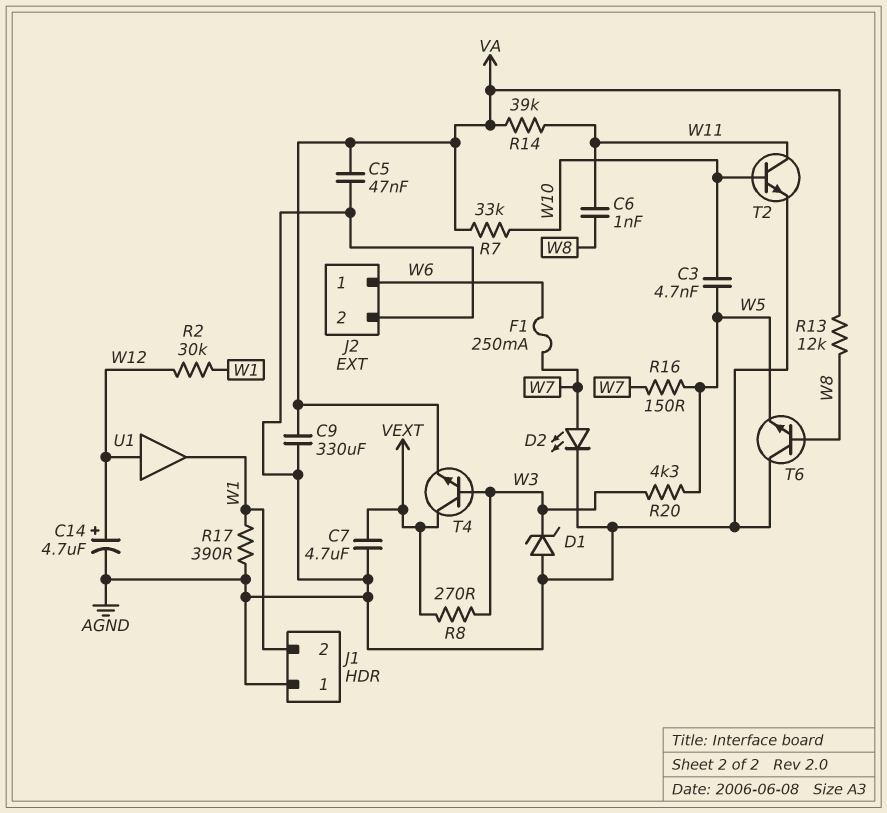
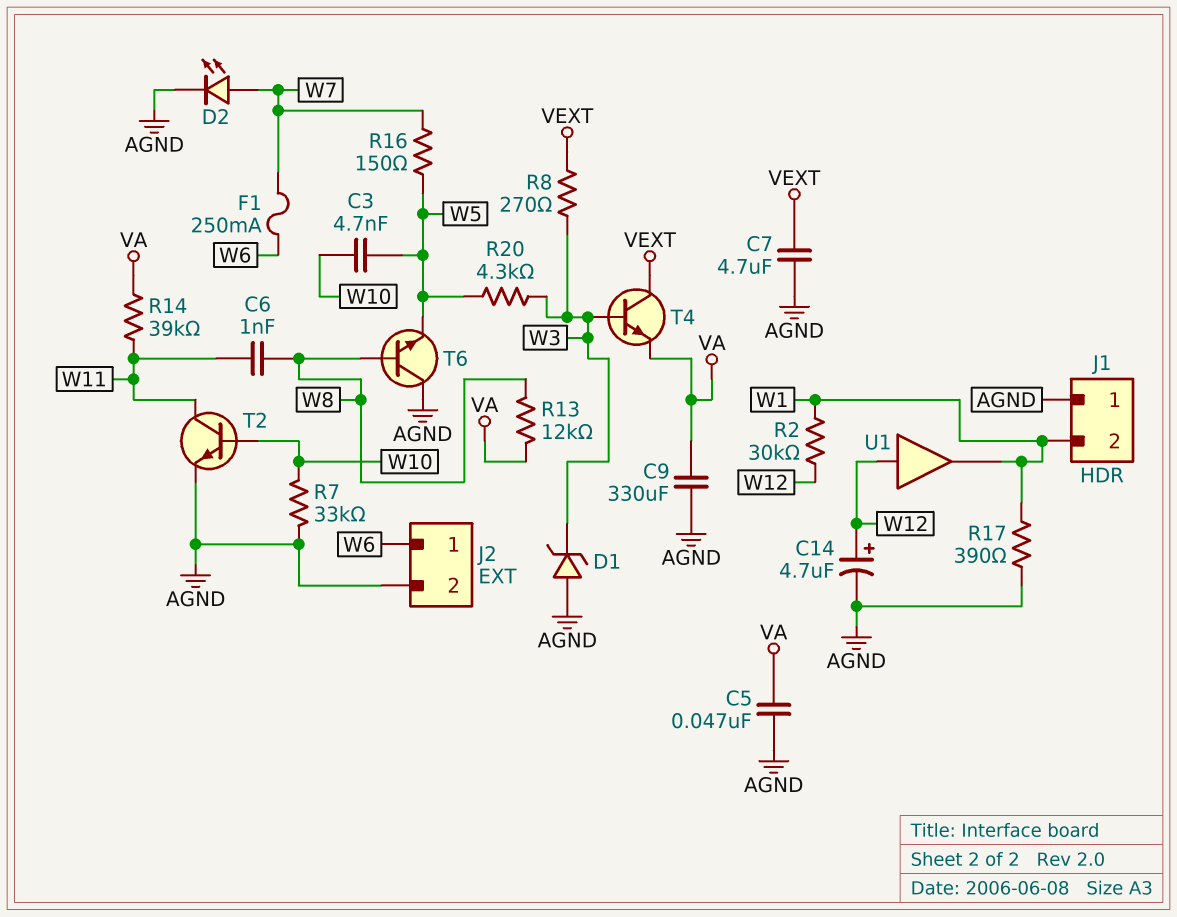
R7: 33k (VA, W10) -> 33k (AGND, W10)

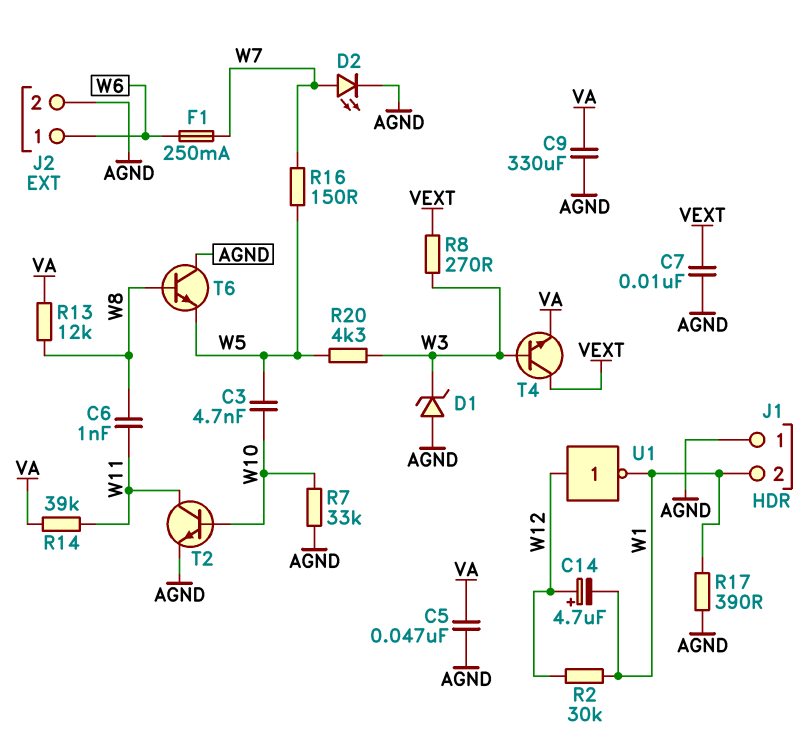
C7: 4.7uF (AGND, VEXT) -> 10nF (AGND, VEXT)
C14: 4.7uF (plus W12, minus AGND) -> 4.7uF (plus W12, minus W1)
U1: buffer (in W12, out W1) -> NOT (in W12, out W1)

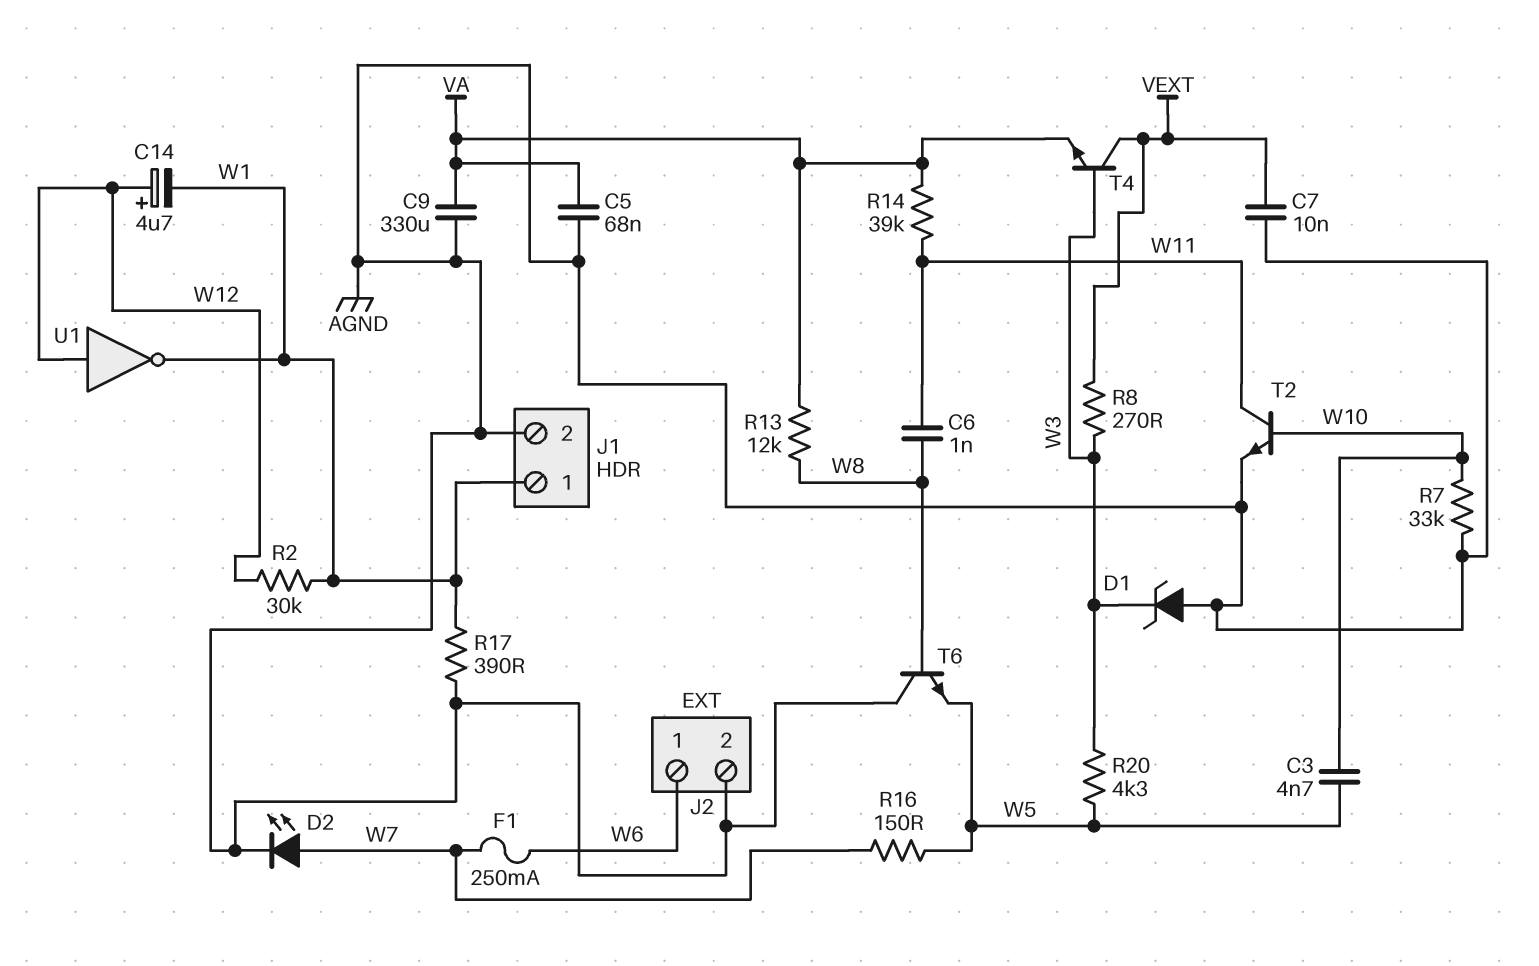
C5: 47nF (AGND, VA) -> 68nF (AGND, VA)
J1 pin 1: AGND -> W1
J1 pin 2: W1 -> AGND

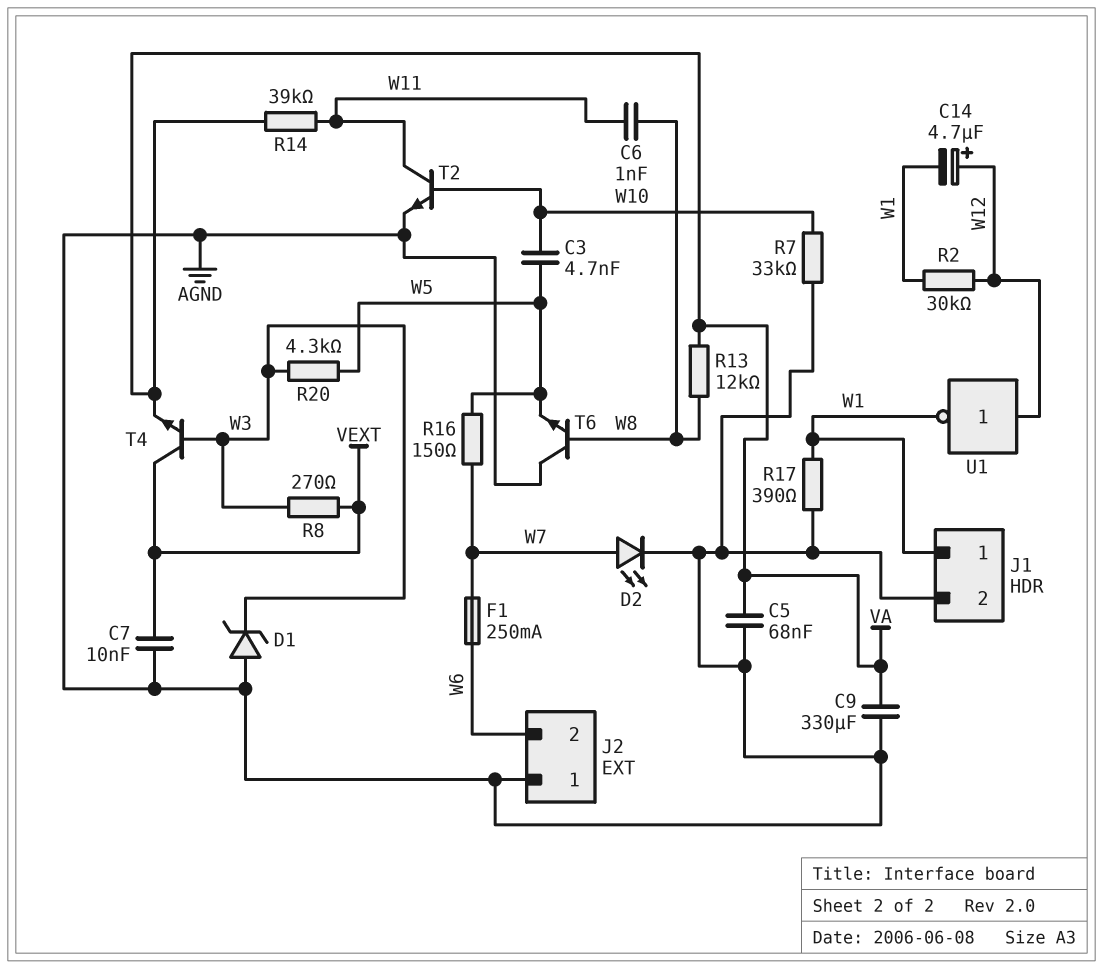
J2 pin 1: W6 -> AGND
J2 pin 2: AGND -> W6

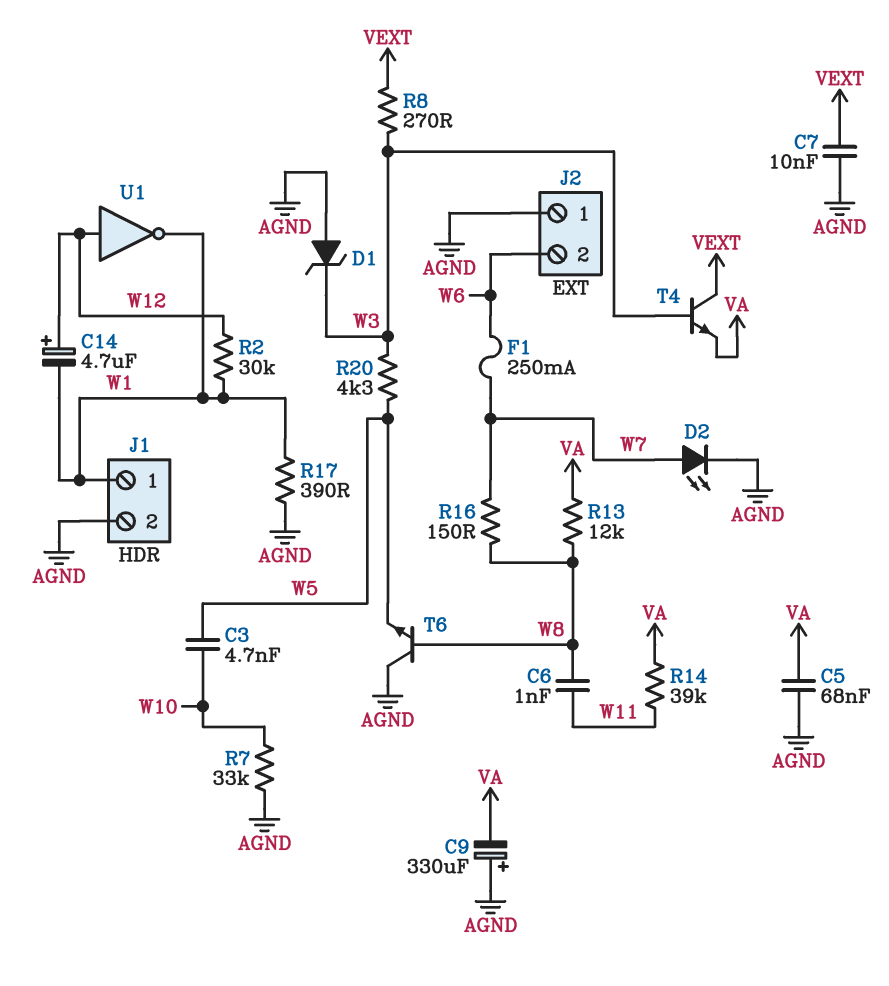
C9: 330uF (AGND, VA) -> 330uF (plus AGND, minus VA)
R16: 150 (W5, W7) -> 150 (W7, W8)
T2: NPN (B W10, C W11, E AGND) -> none

